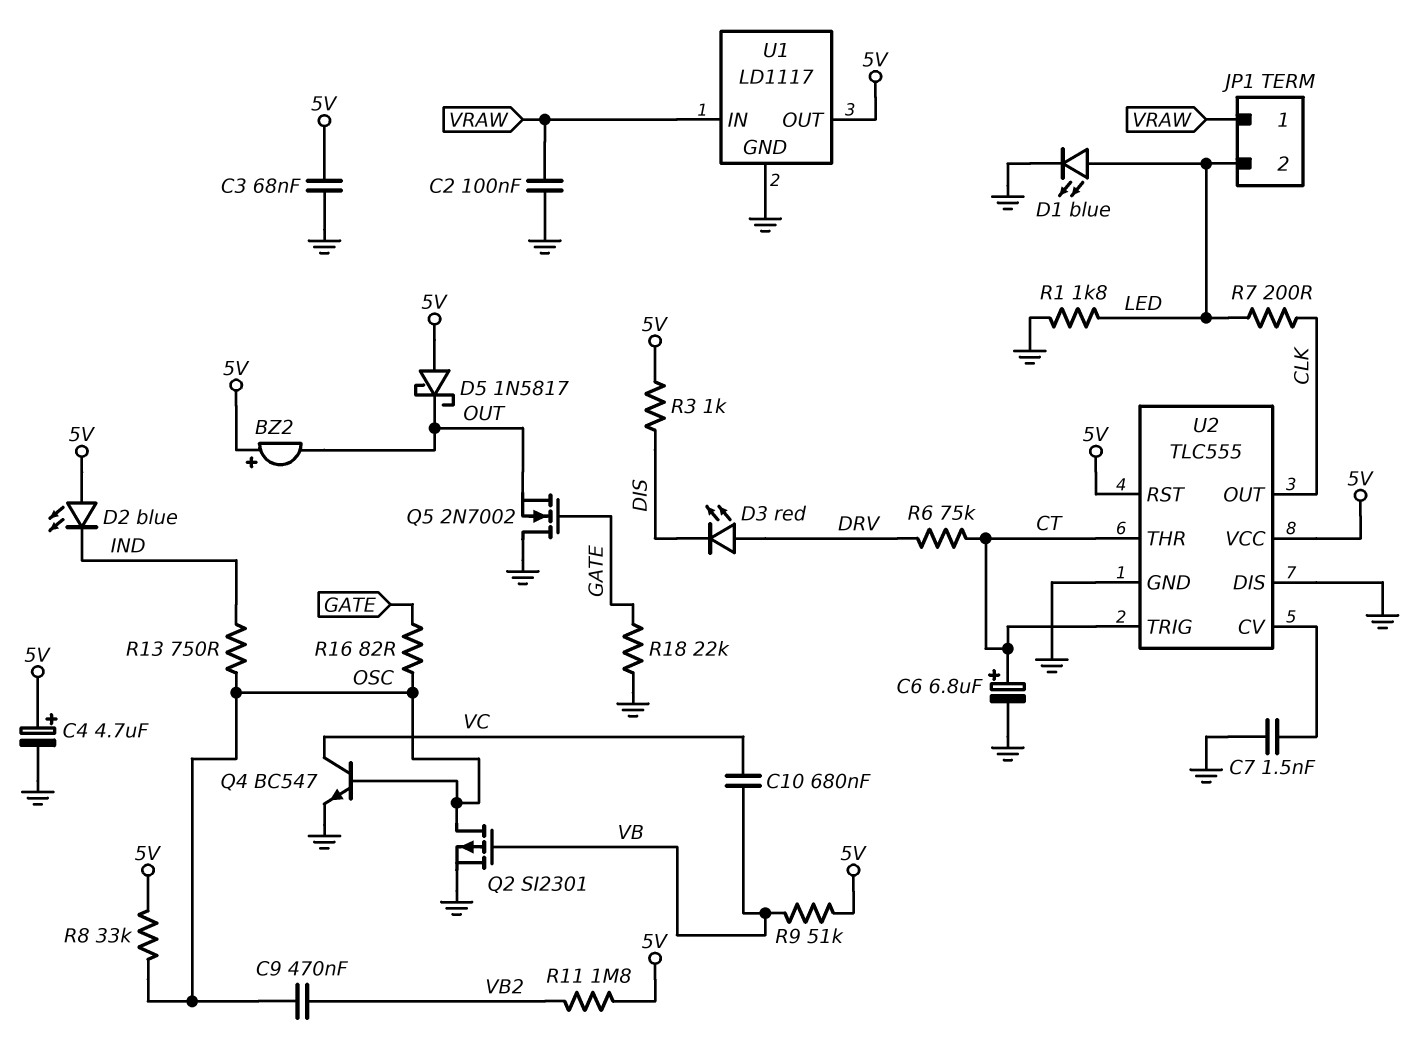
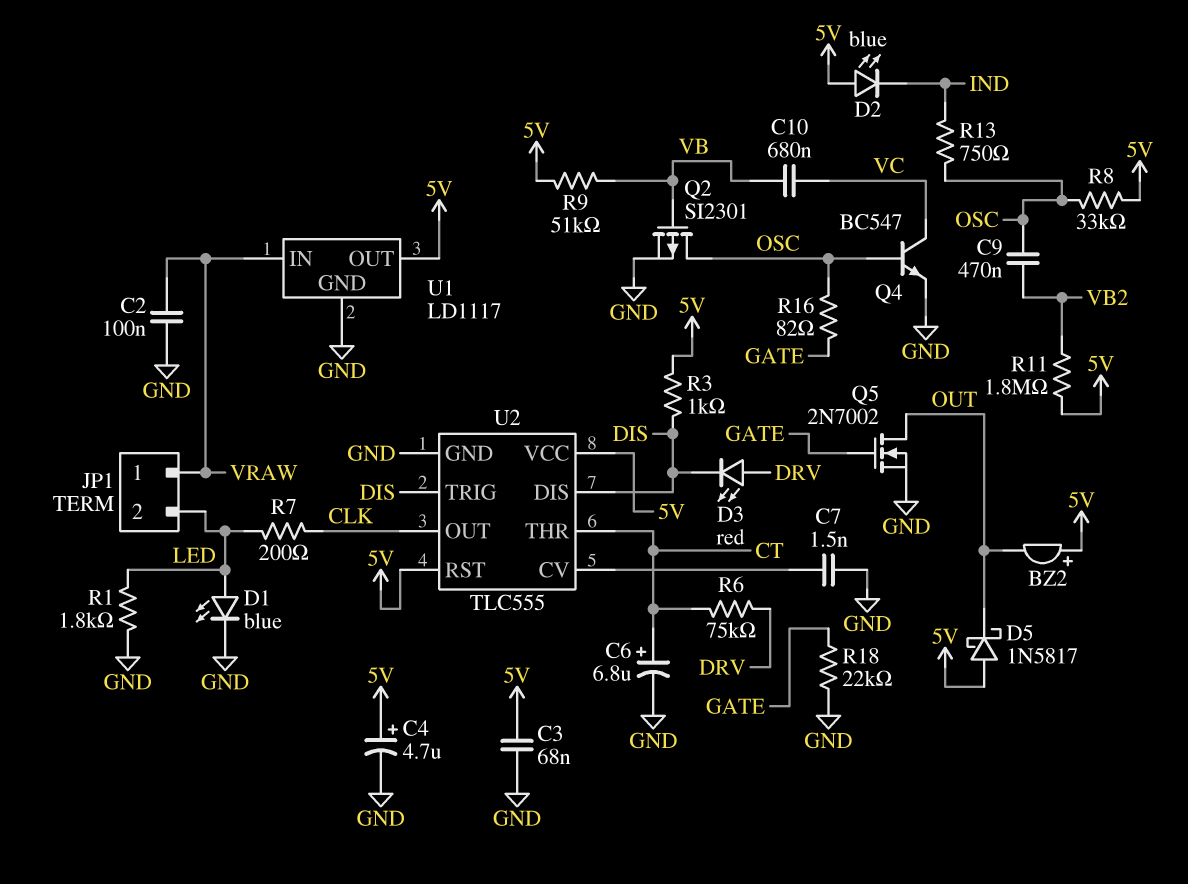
Q5: NMOS 2N7002 (G GATE, D GND, S OUT) -> NMOS 2N7002 (G GATE, D OUT, S GND)
U2 pin DIS: GND -> DIS
U2 pin TRIG: CT -> DIS

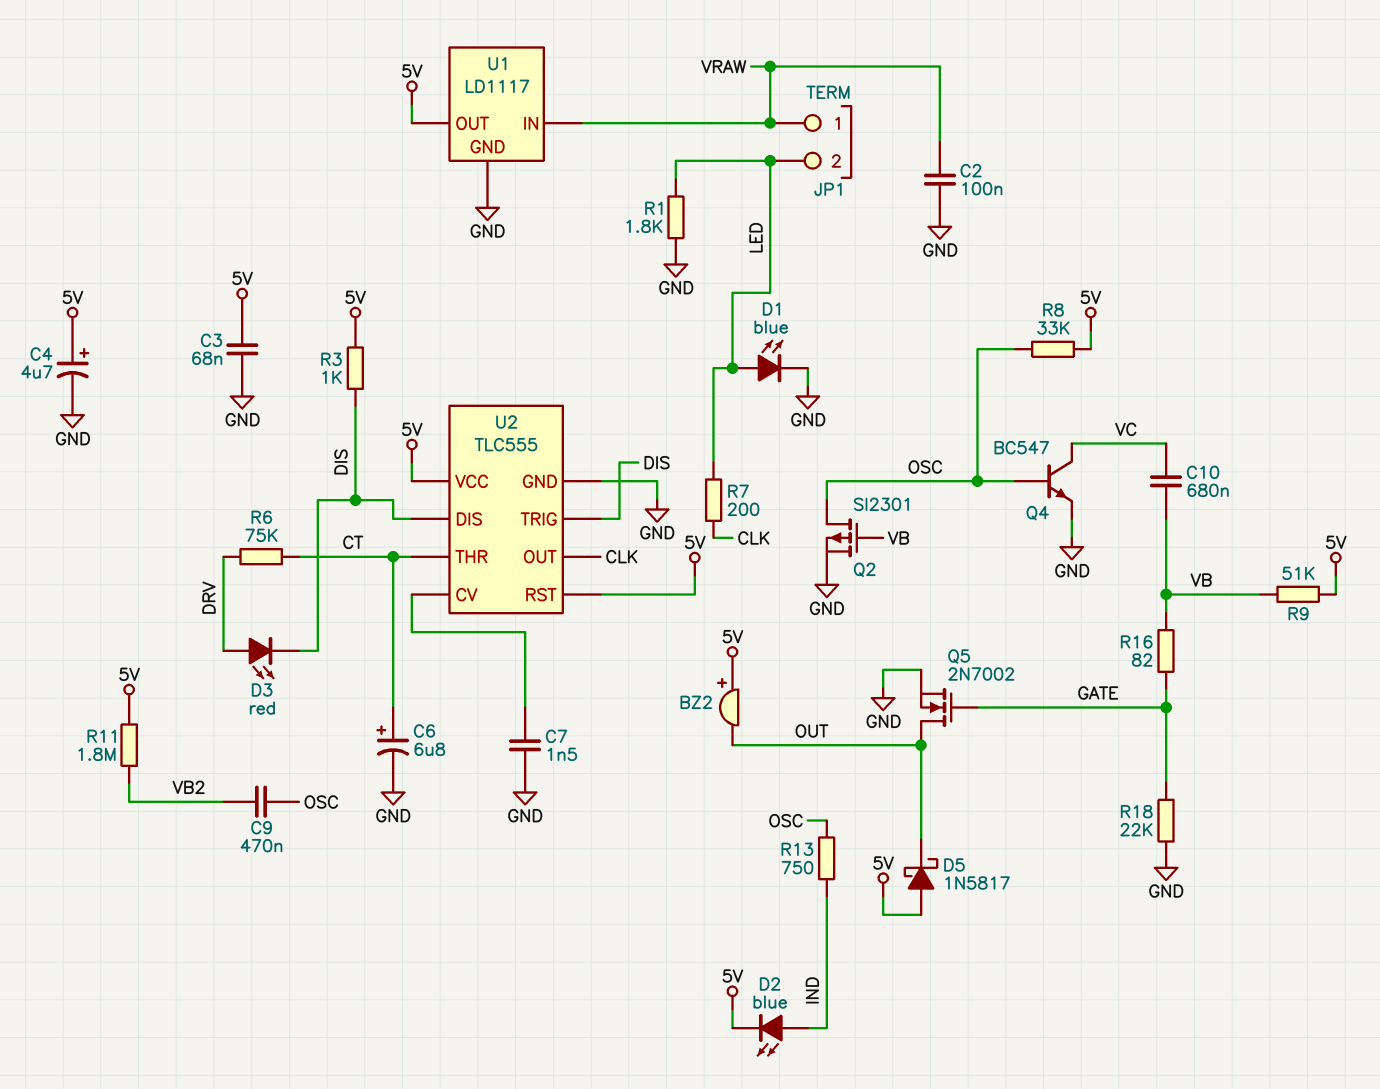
D2: LED blue (A 5V, K IND) -> LED blue (A IND, K 5V)
R16: 82 (GATE, OSC) -> 82 (GATE, VB)

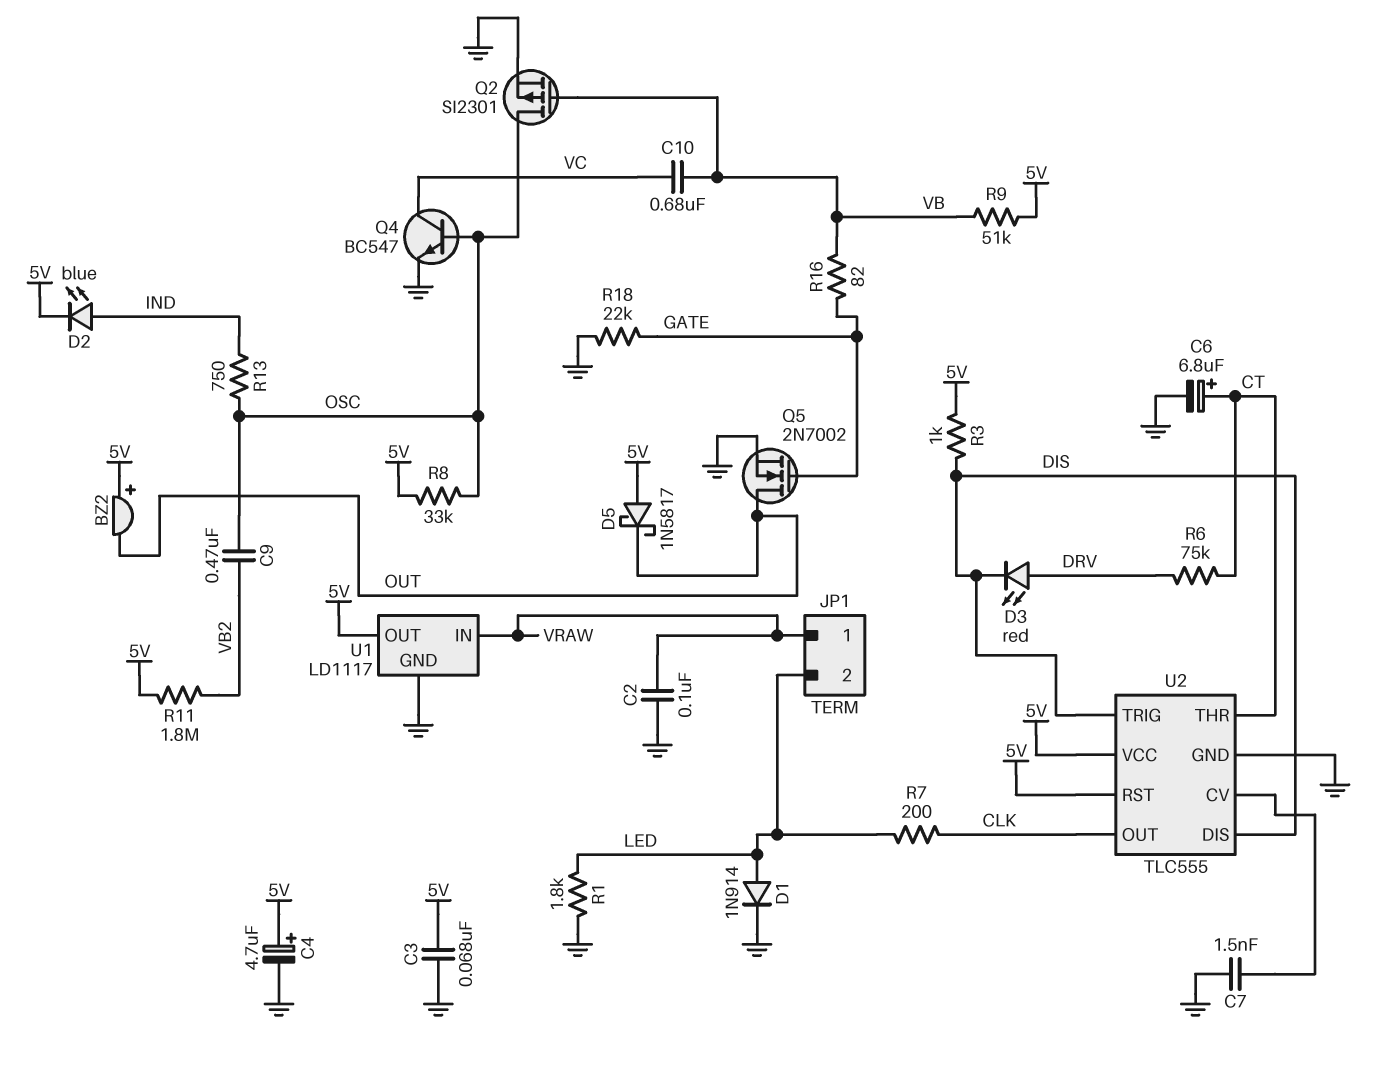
D1: LED blue (A LED, K GND) -> diode 1N914 (A LED, K GND)

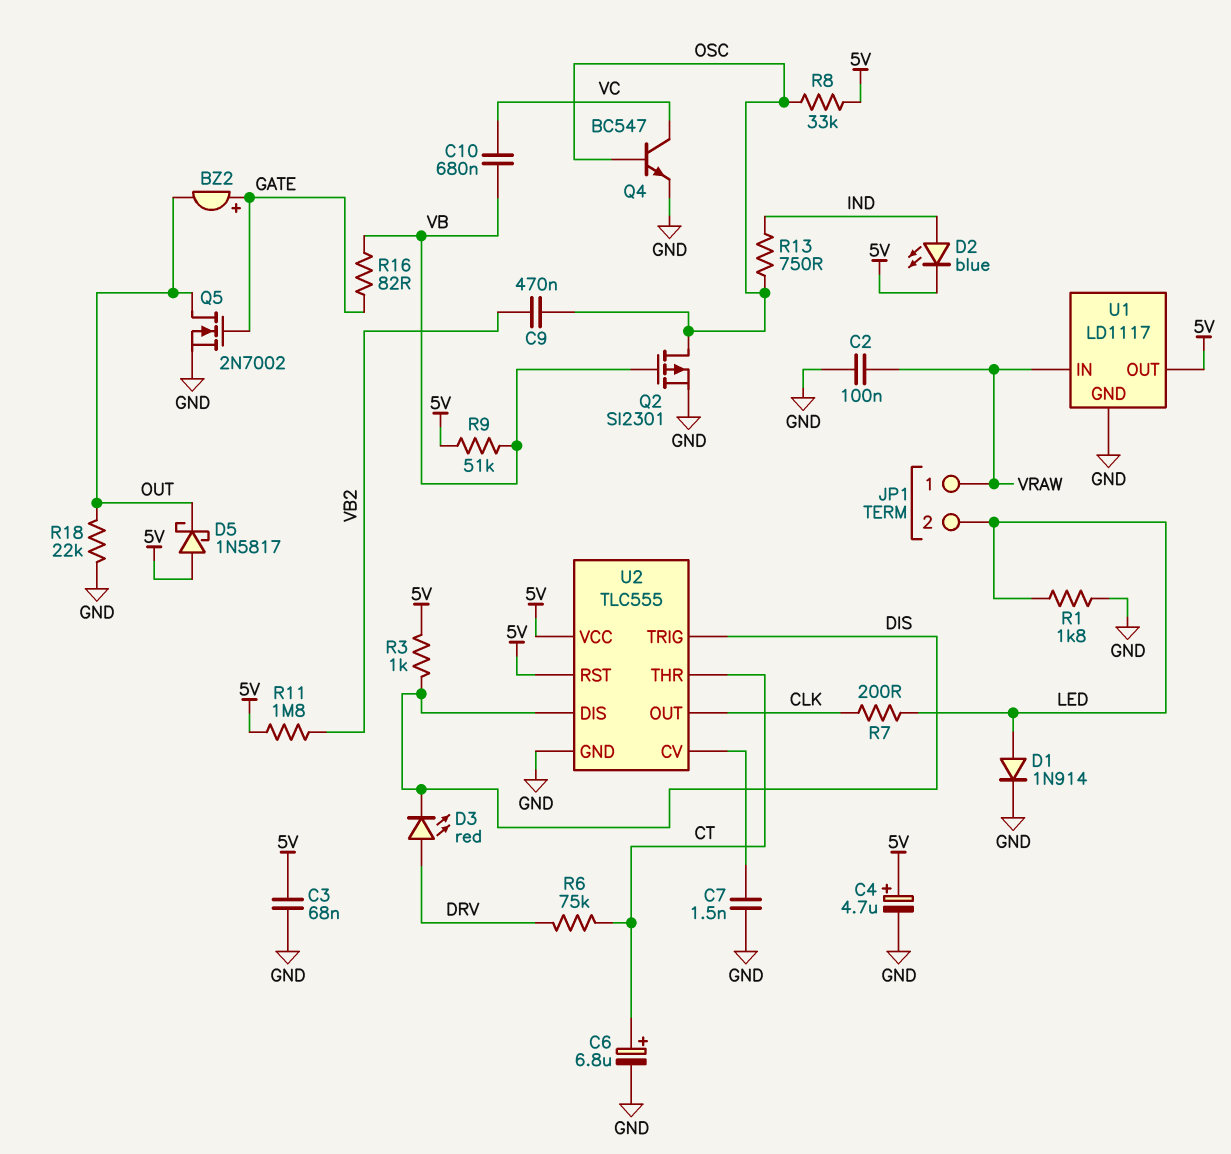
BZ2: buzzer (plus 5V, minus OUT) -> buzzer (plus GATE, minus OUT)
R18: 22k (GATE, GND) -> 22k (GND, OUT)

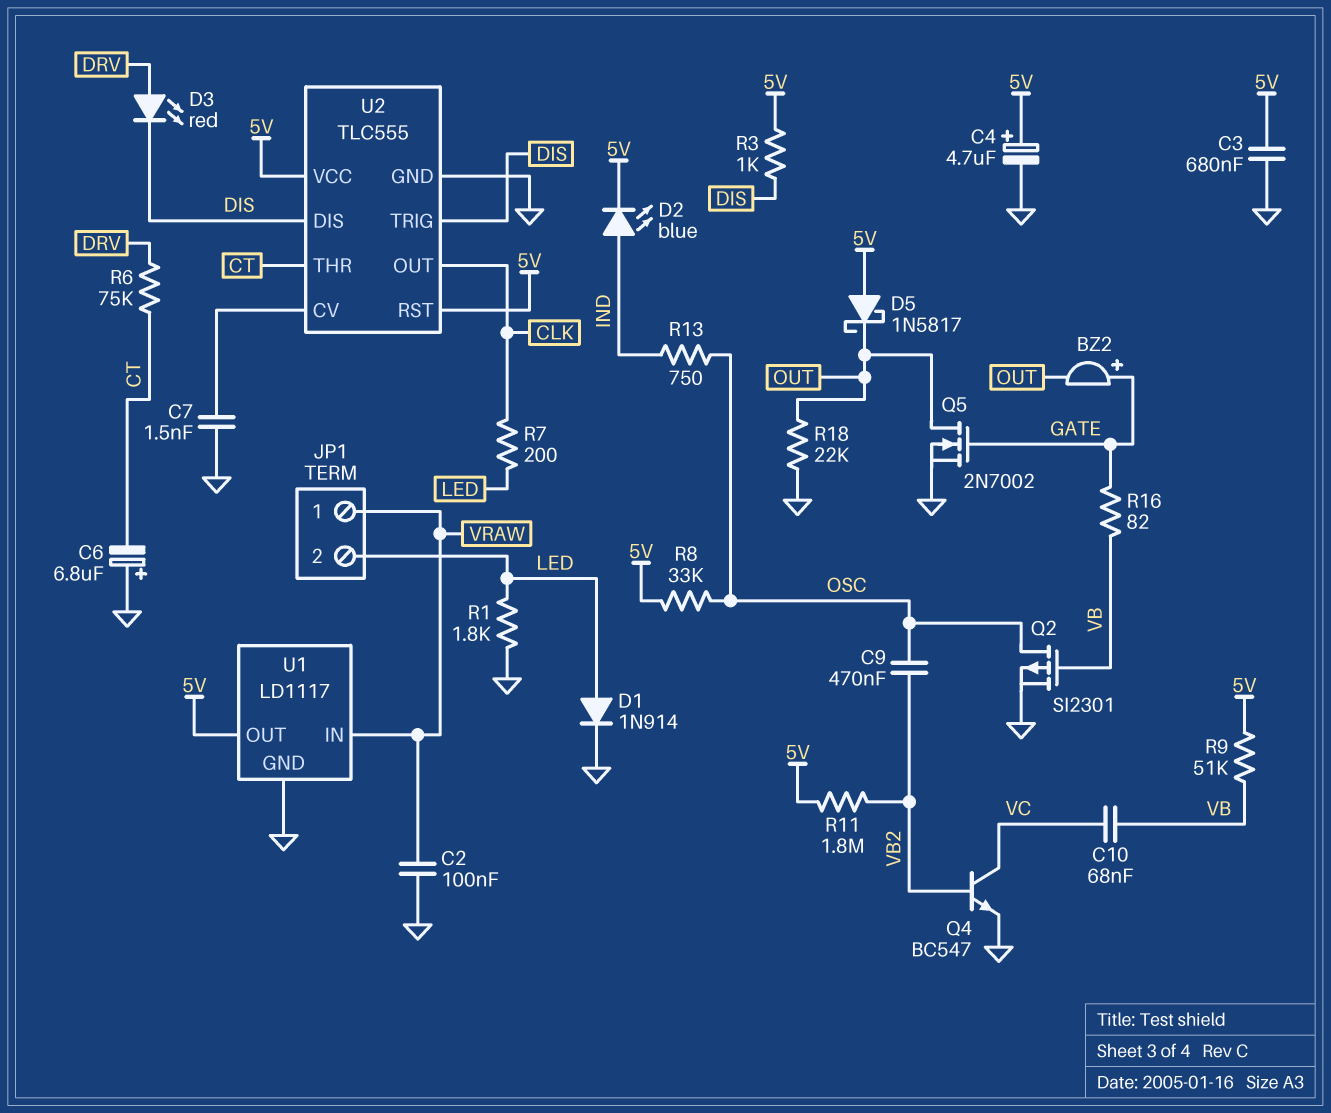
C3: 68nF (5V, GND) -> 680nF (5V, GND)
C6: 6.8uF (plus CT, minus GND) -> 6.8uF (plus GND, minus CT)
C10: 680nF (VB, VC) -> 68nF (VB, VC)
Q4: NPN BC547 (B OSC, C VC, E GND) -> NPN BC547 (B VB2, C VC, E GND)

